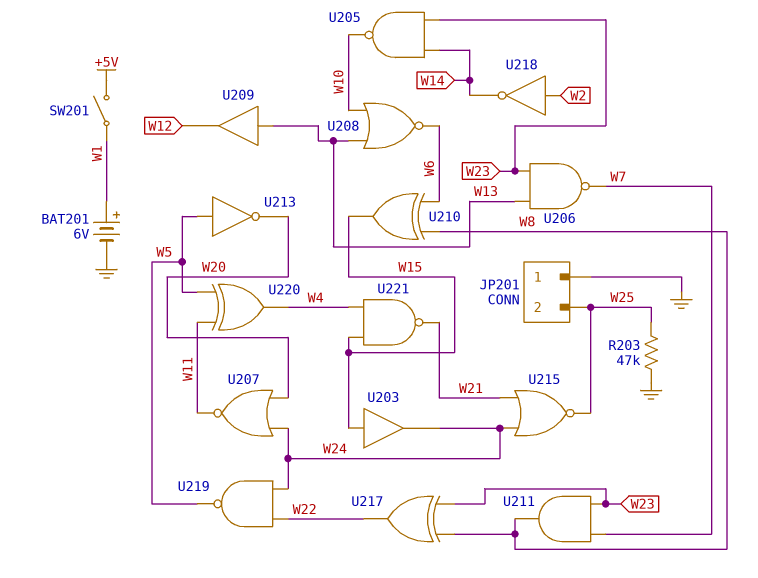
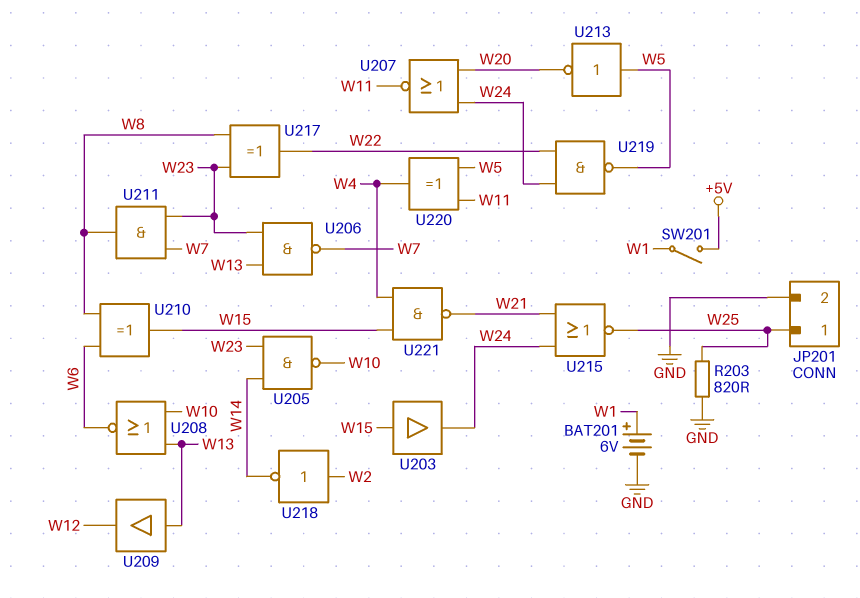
JP201 pin 1: GND -> W25
JP201 pin 2: W25 -> GND
R203: 47k (GND, W25) -> 820 (GND, W25)

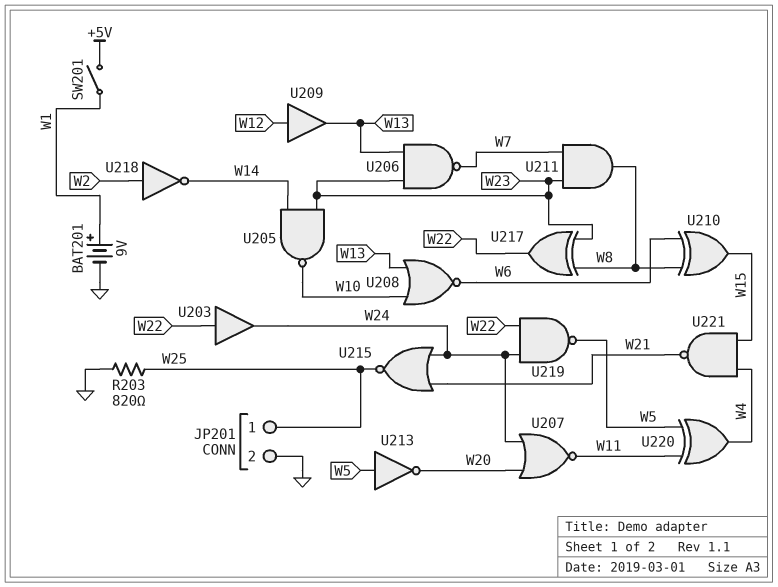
BAT201: 6V (plus W1, minus GND) -> 9V (plus W1, minus GND)
U203: buffer (in W15, out W24) -> buffer (in W22, out W24)
U209: buffer (in W13, out W12) -> buffer (in W12, out W13)

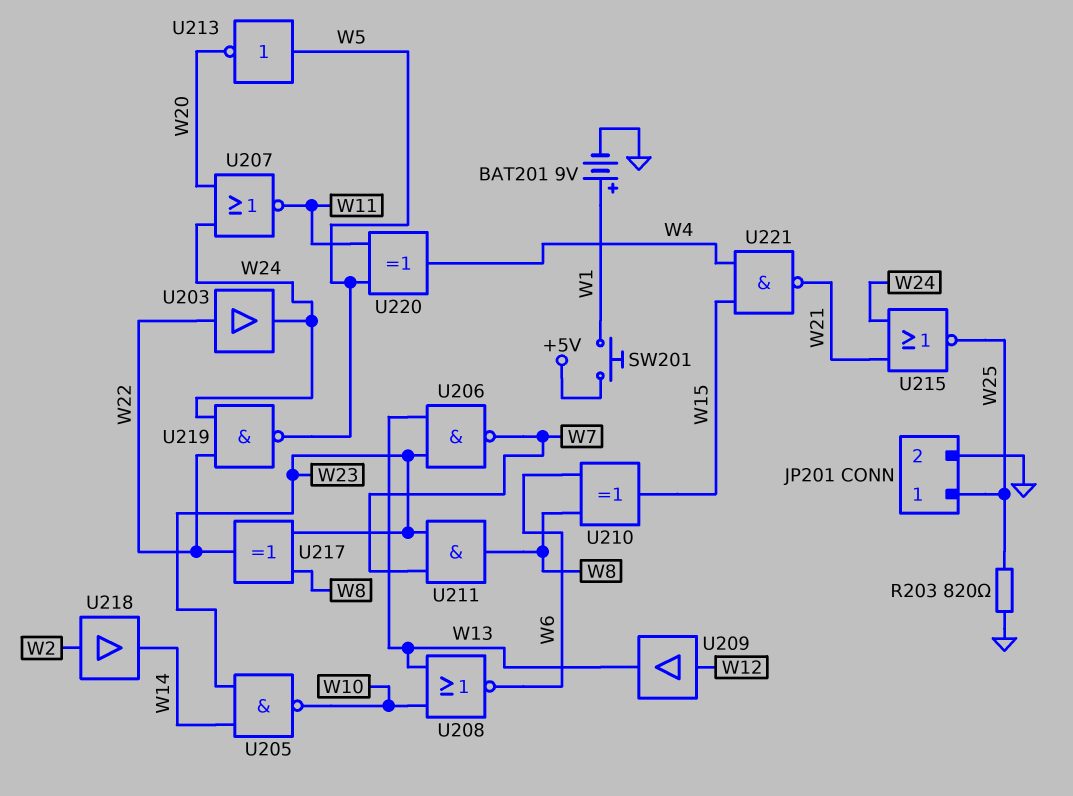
SW201: switch (+5V, W1) -> button (+5V, W1)
U218: NOT (in W2, out W14) -> buffer (in W2, out W14)

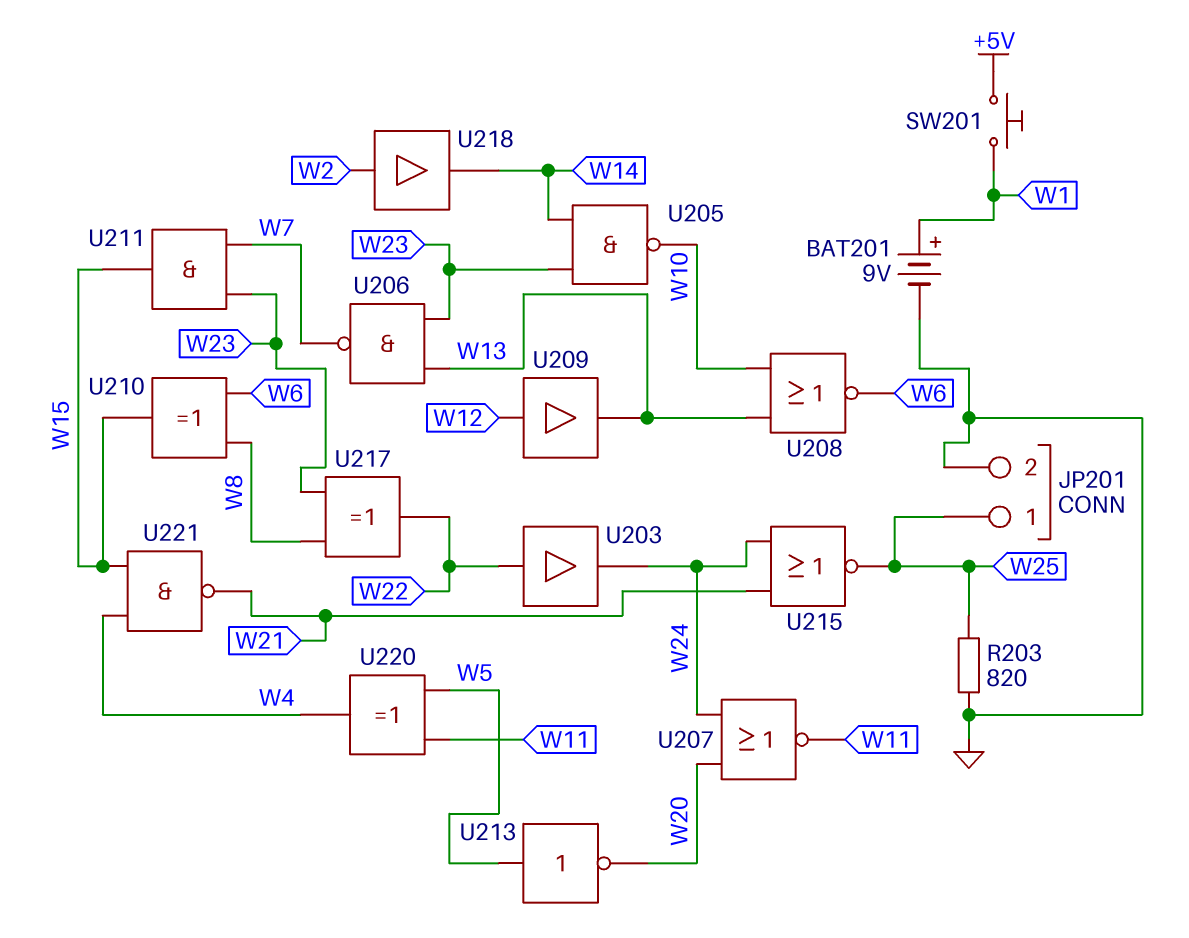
U211: AND (in W7, in W23, out W8) -> AND (in W7, in W23, out W15)
U219: NAND (in W22, in W24, out W5) -> none

